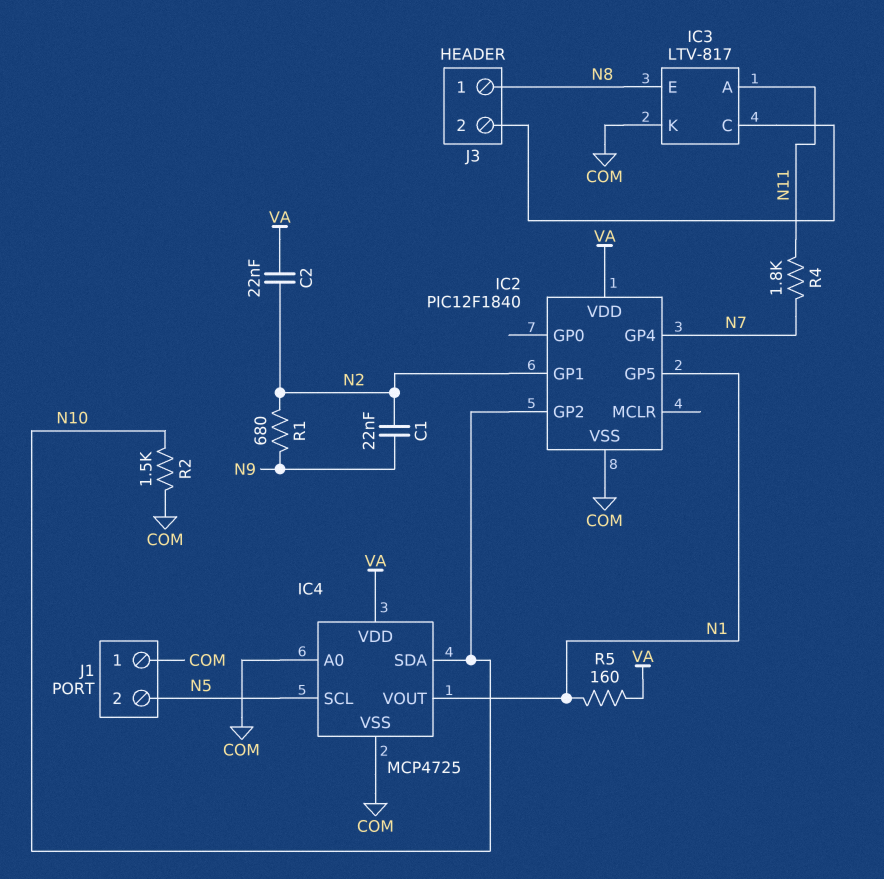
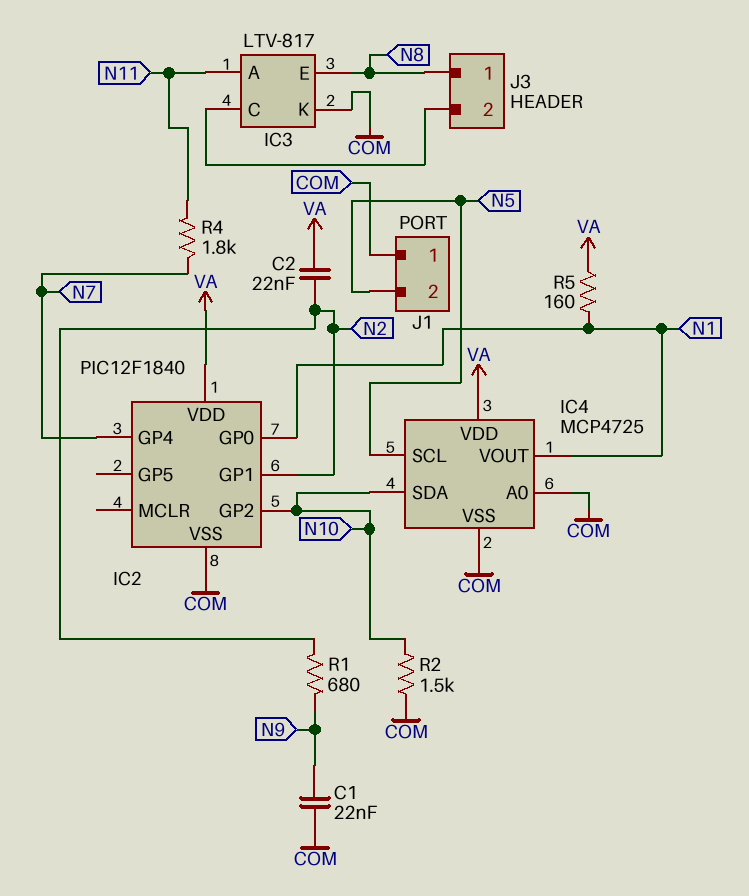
C1: 22nF (N2, N9) -> 22nF (COM, N9)
IC2 pin GP0: none -> N1
IC2 pin GP5: N1 -> none

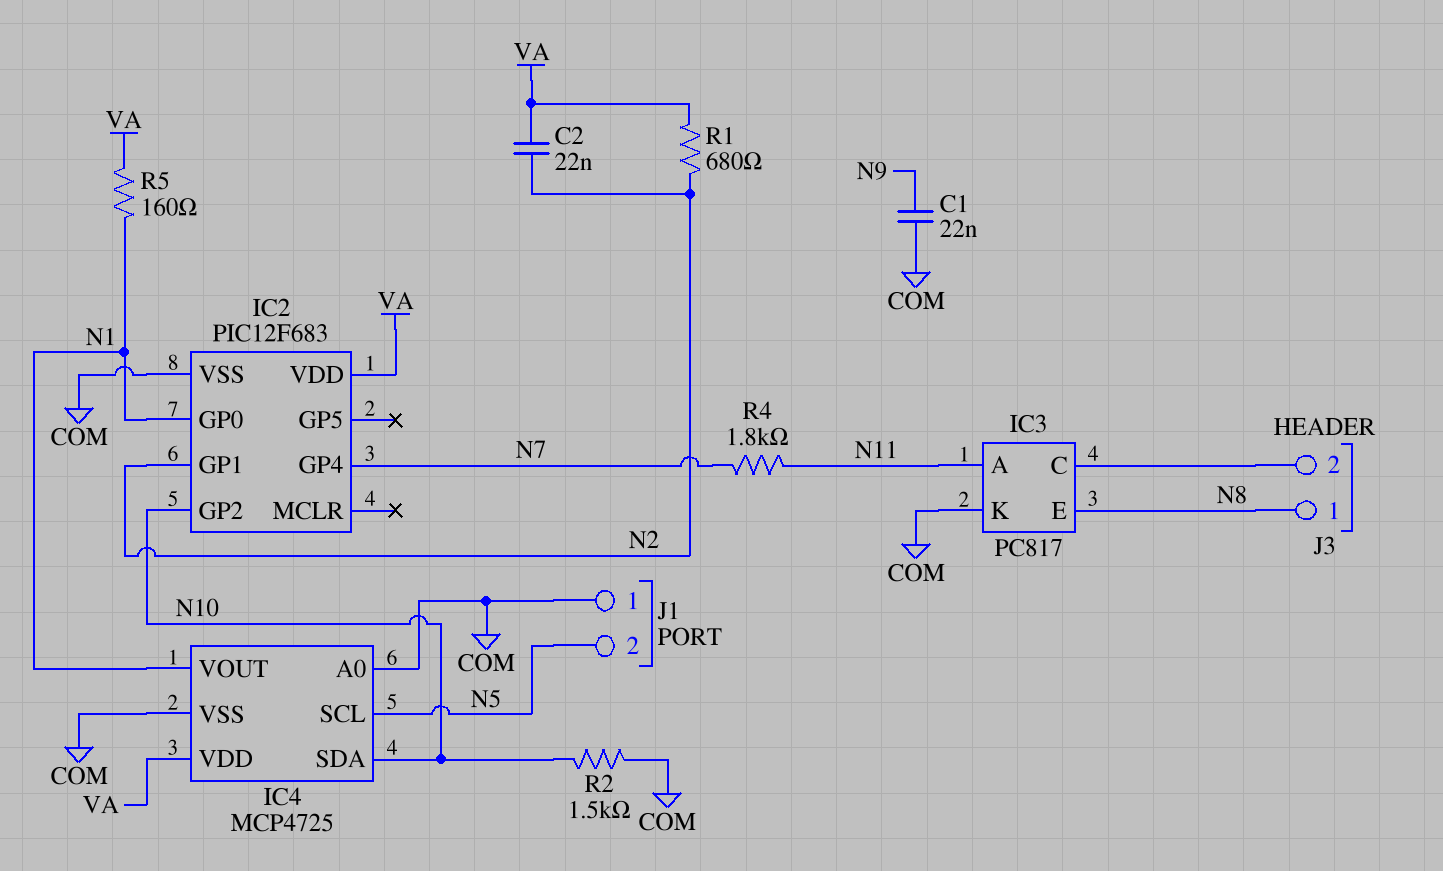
IC2: PIC12F1840 -> PIC12F683
IC3: LTV-817 -> PC817
R1: 680 (N2, N9) -> 680 (N2, VA)

